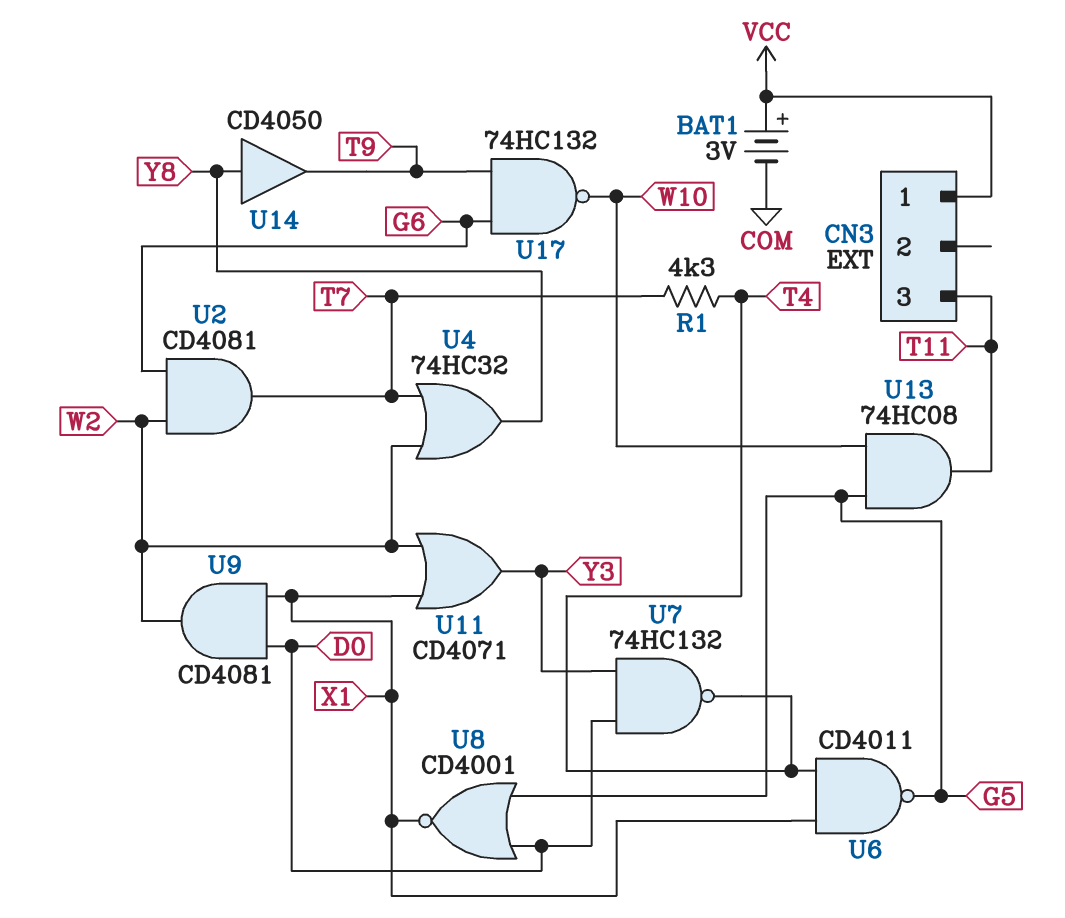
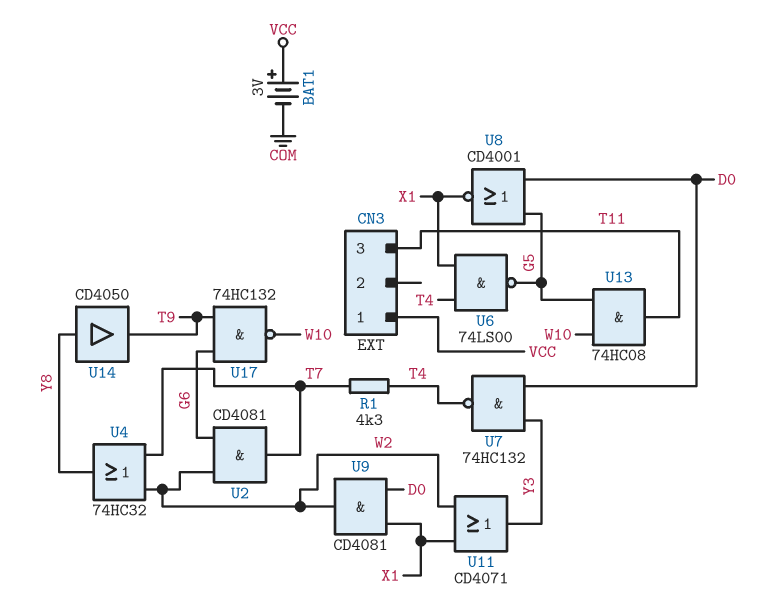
U6: NAND CD4011 (in T4, in X1, out G5) -> NAND 74LS00 (in T4, in X1, out G5)

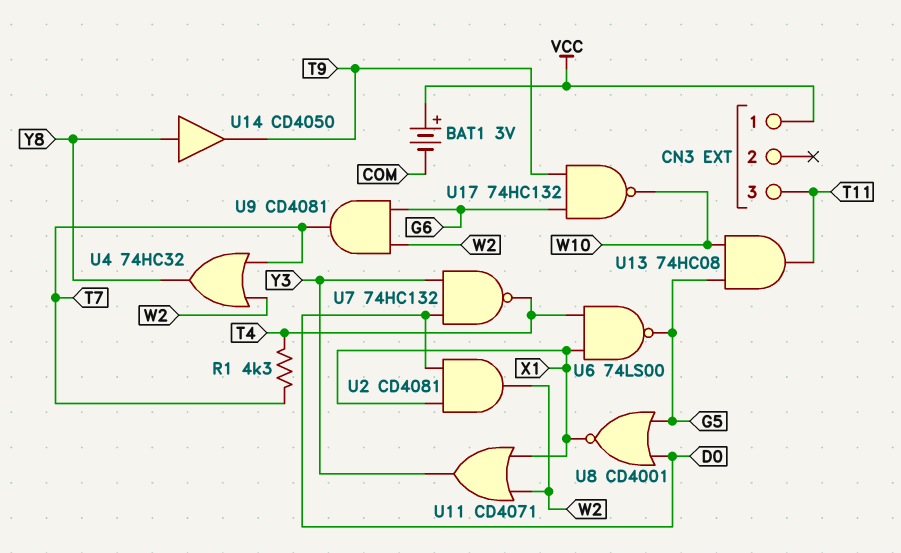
U2: AND CD4081 (in G6, in W2, out T7) -> AND CD4081 (in D0, in X1, out W2)
U9: AND CD4081 (in D0, in X1, out W2) -> AND CD4081 (in G6, in W2, out T7)

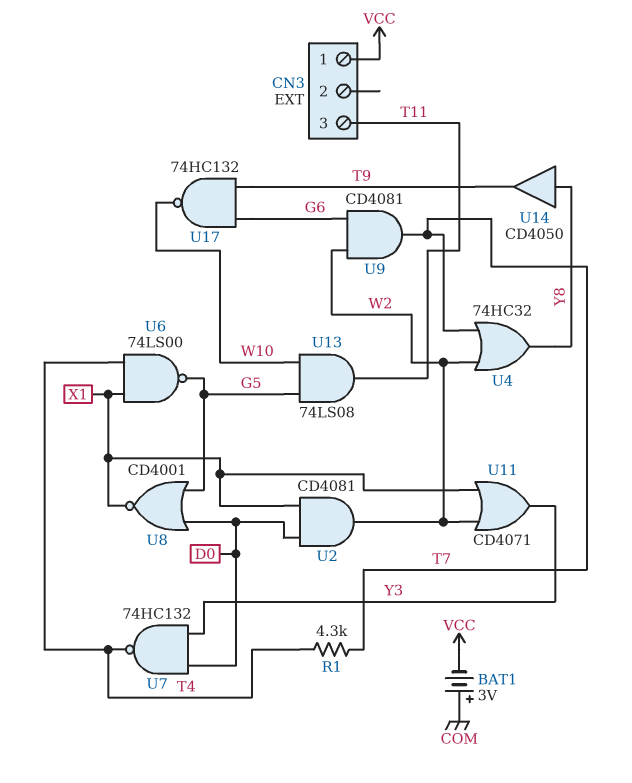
BAT1: 3V (plus VCC, minus COM) -> 3V (plus COM, minus VCC)
U13: AND 74HC08 (in G5, in W10, out T11) -> AND 74LS08 (in G5, in W10, out T11)

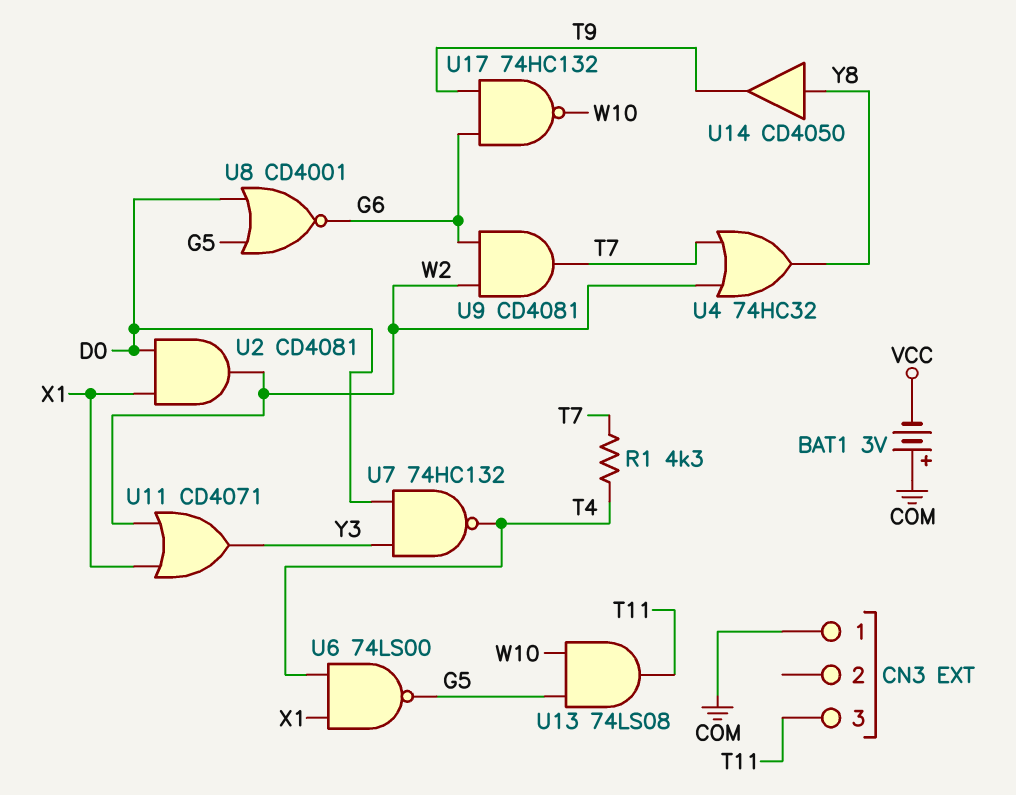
CN3 pin 1: VCC -> COM
U8: NOR CD4001 (in D0, in G5, out X1) -> NOR CD4001 (in D0, in G5, out G6)

